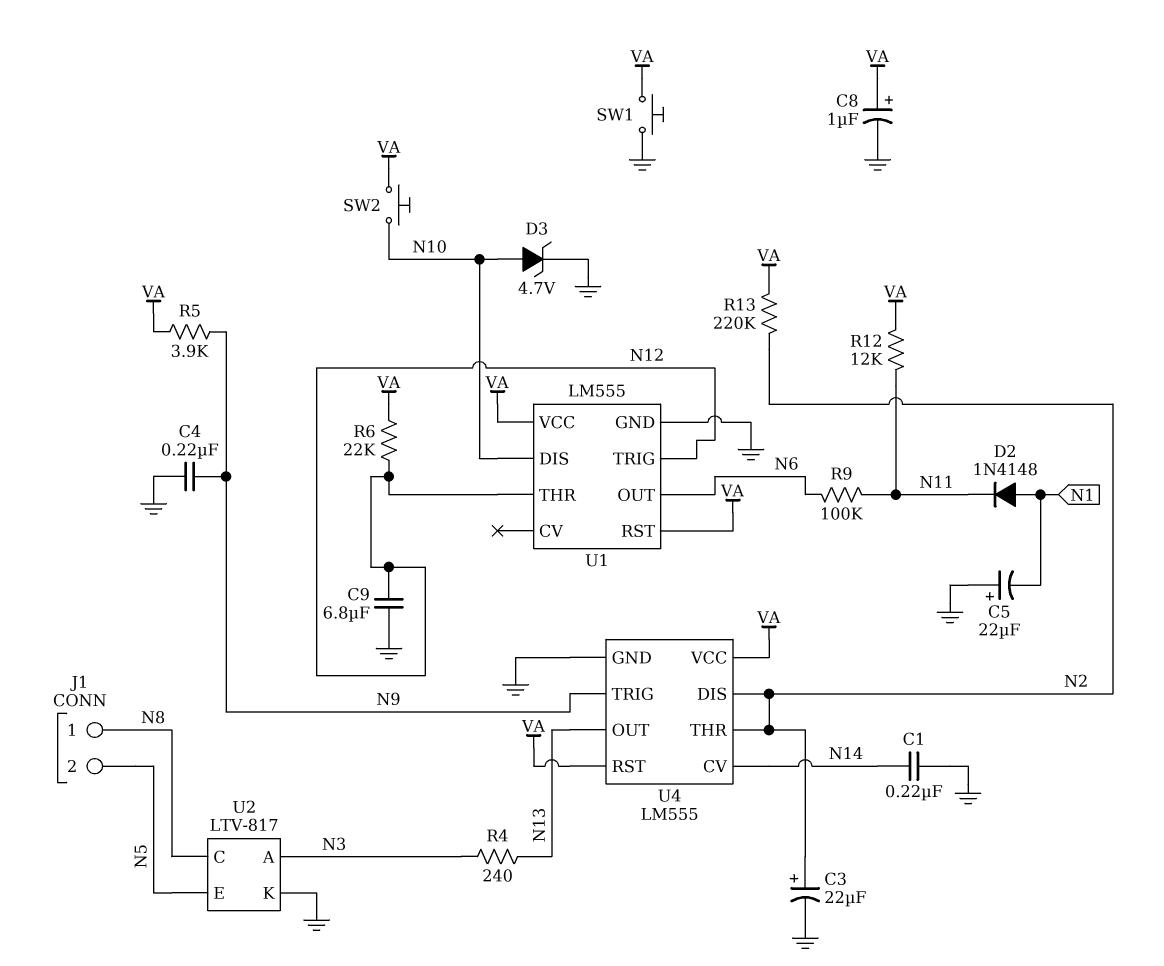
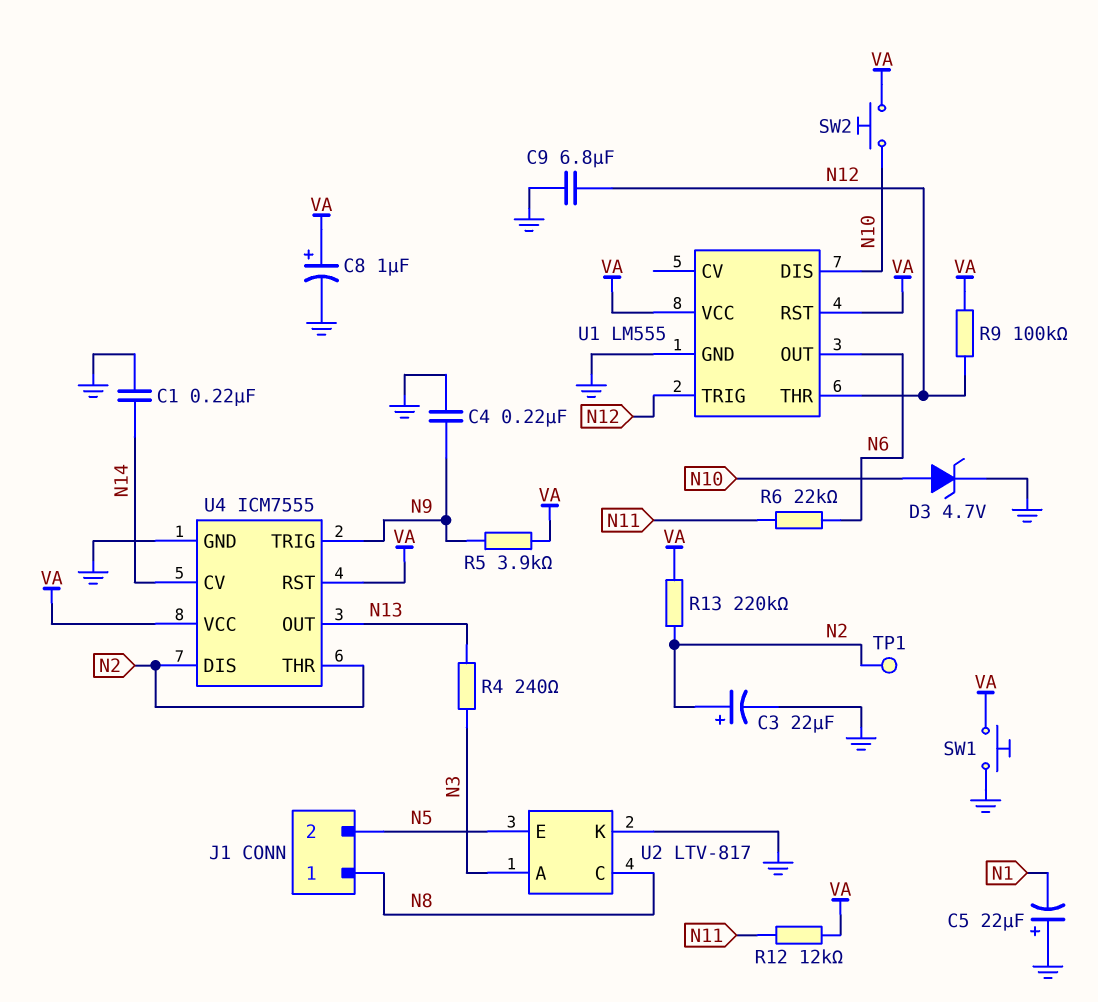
D2: diode 1N4148 (A N1, K N11) -> none
R6: 22k (N12, VA) -> 22k (N6, N11)
R9: 100k (N6, N11) -> 100k (N12, VA)
TP1: none -> test point (N2)
U4: LM555 -> ICM7555

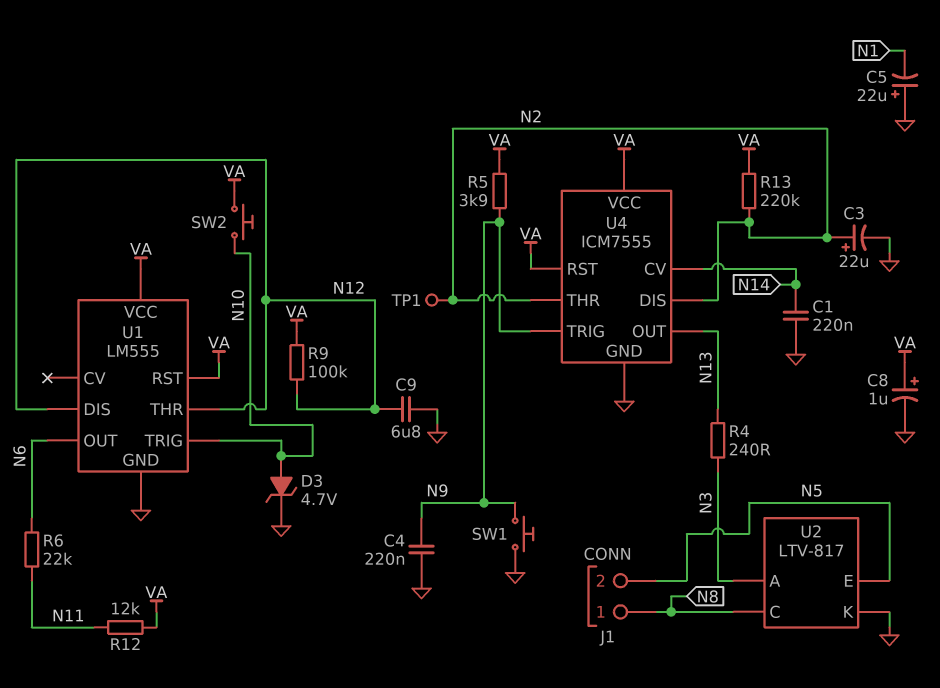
SW1: button (GND, VA) -> button (GND, N9)
U1 pin DIS: N10 -> N12
U1 pin TRIG: N12 -> N10

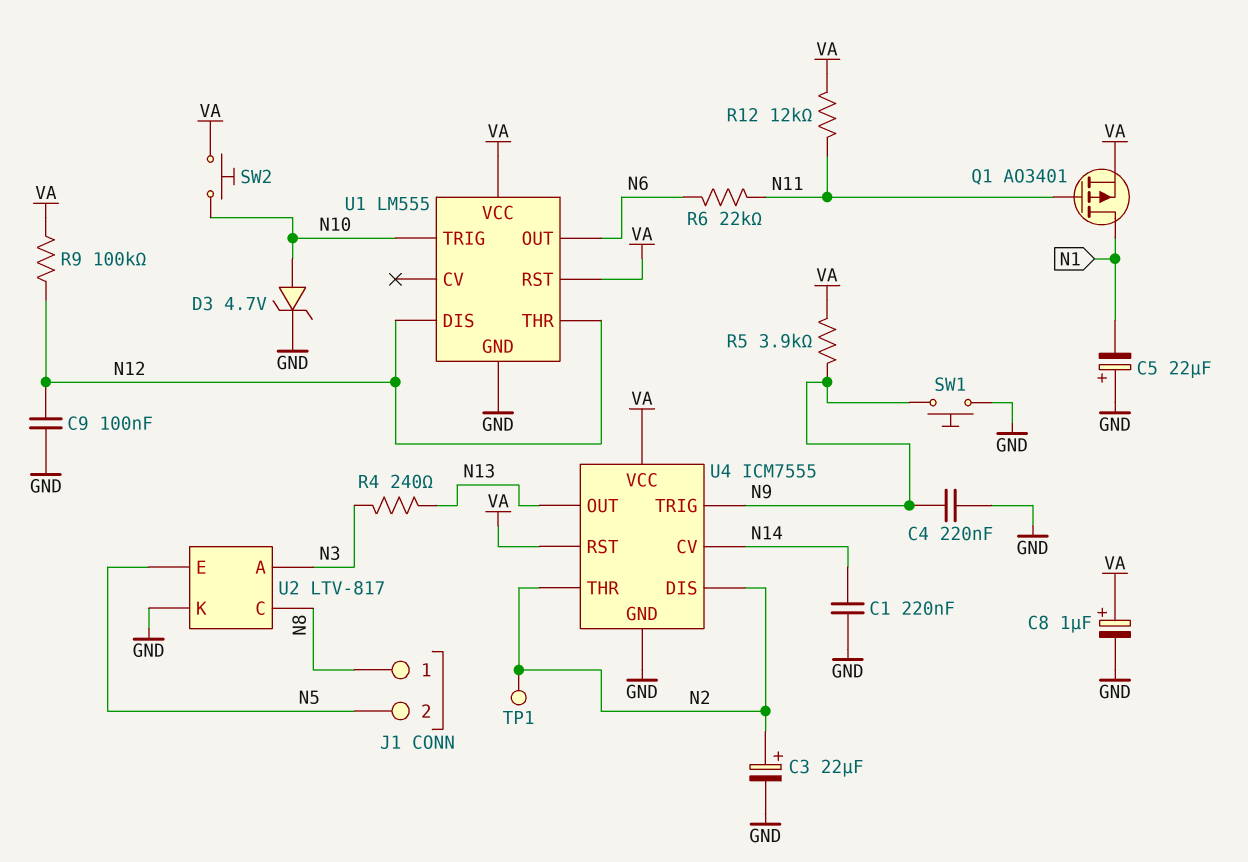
C9: 6.8uF (GND, N12) -> 100nF (GND, N12)
Q1: none -> PMOS AO3401 (G N11, D N1, S VA)
R13: 220k (N2, VA) -> none

